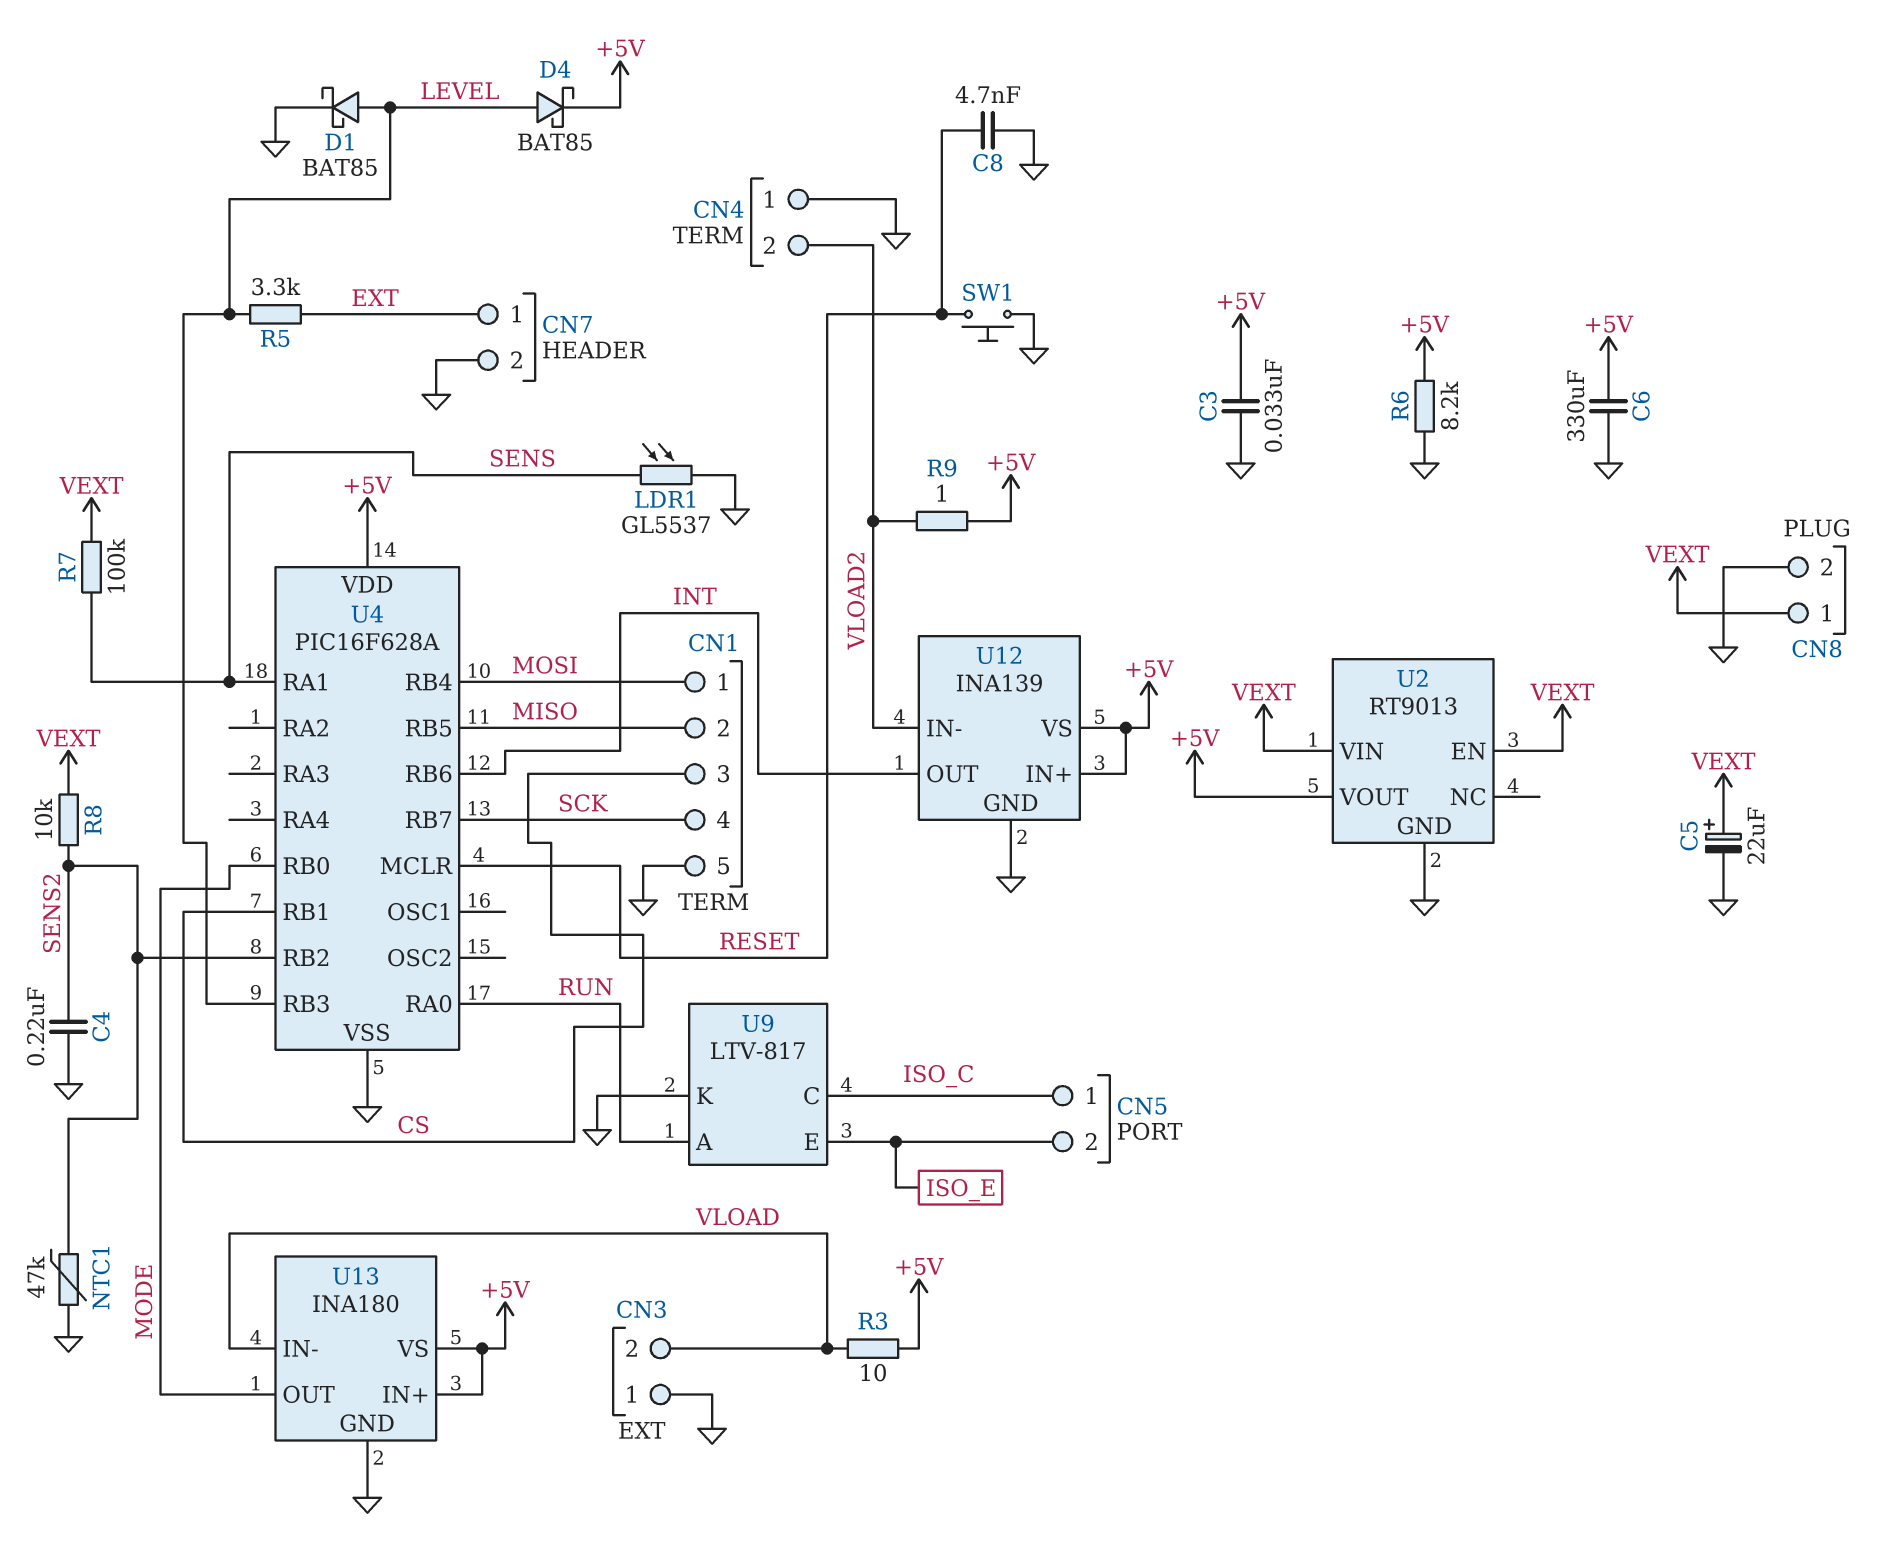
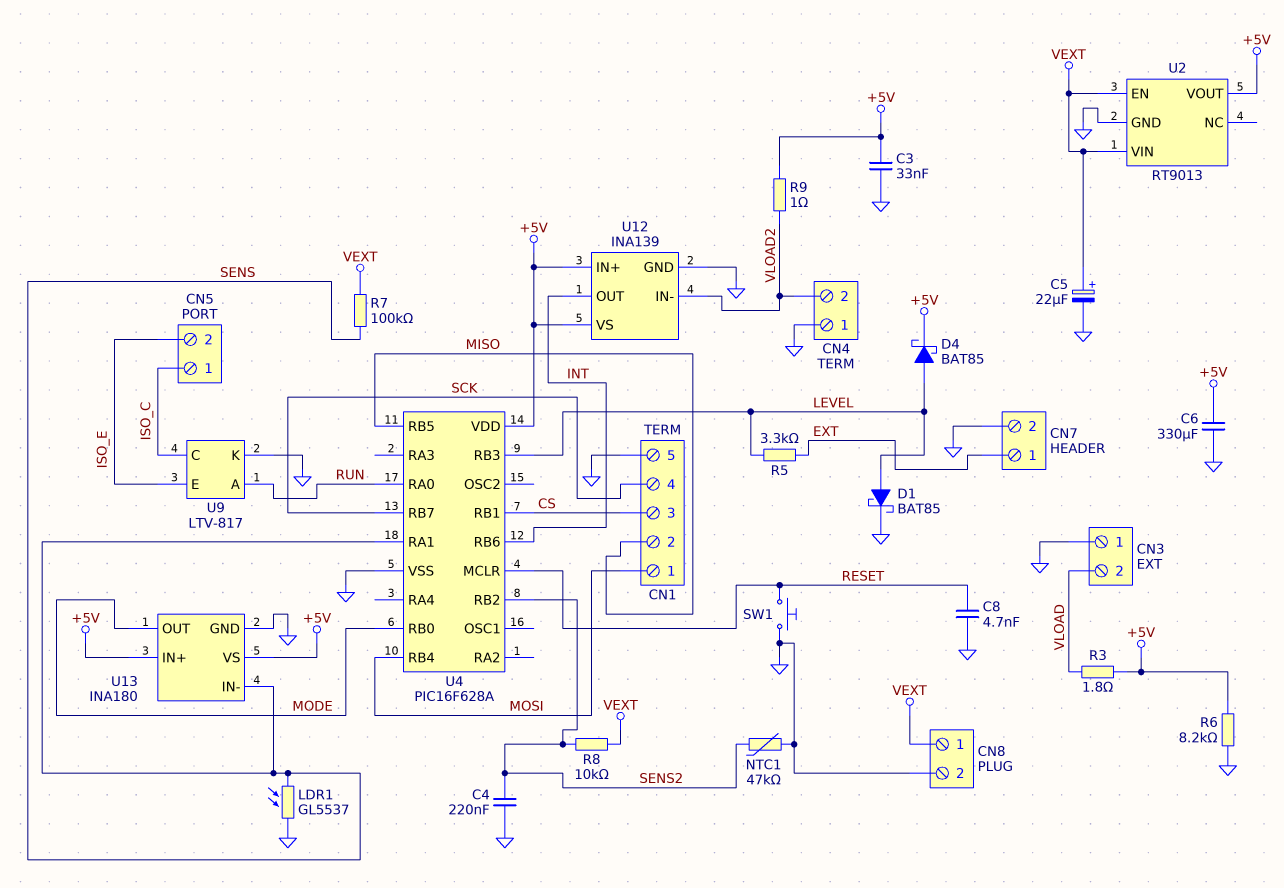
R3: 10 (+5V, VLOAD) -> 1.8 (+5V, VLOAD)
U13 pin IN-: VLOAD -> SENS

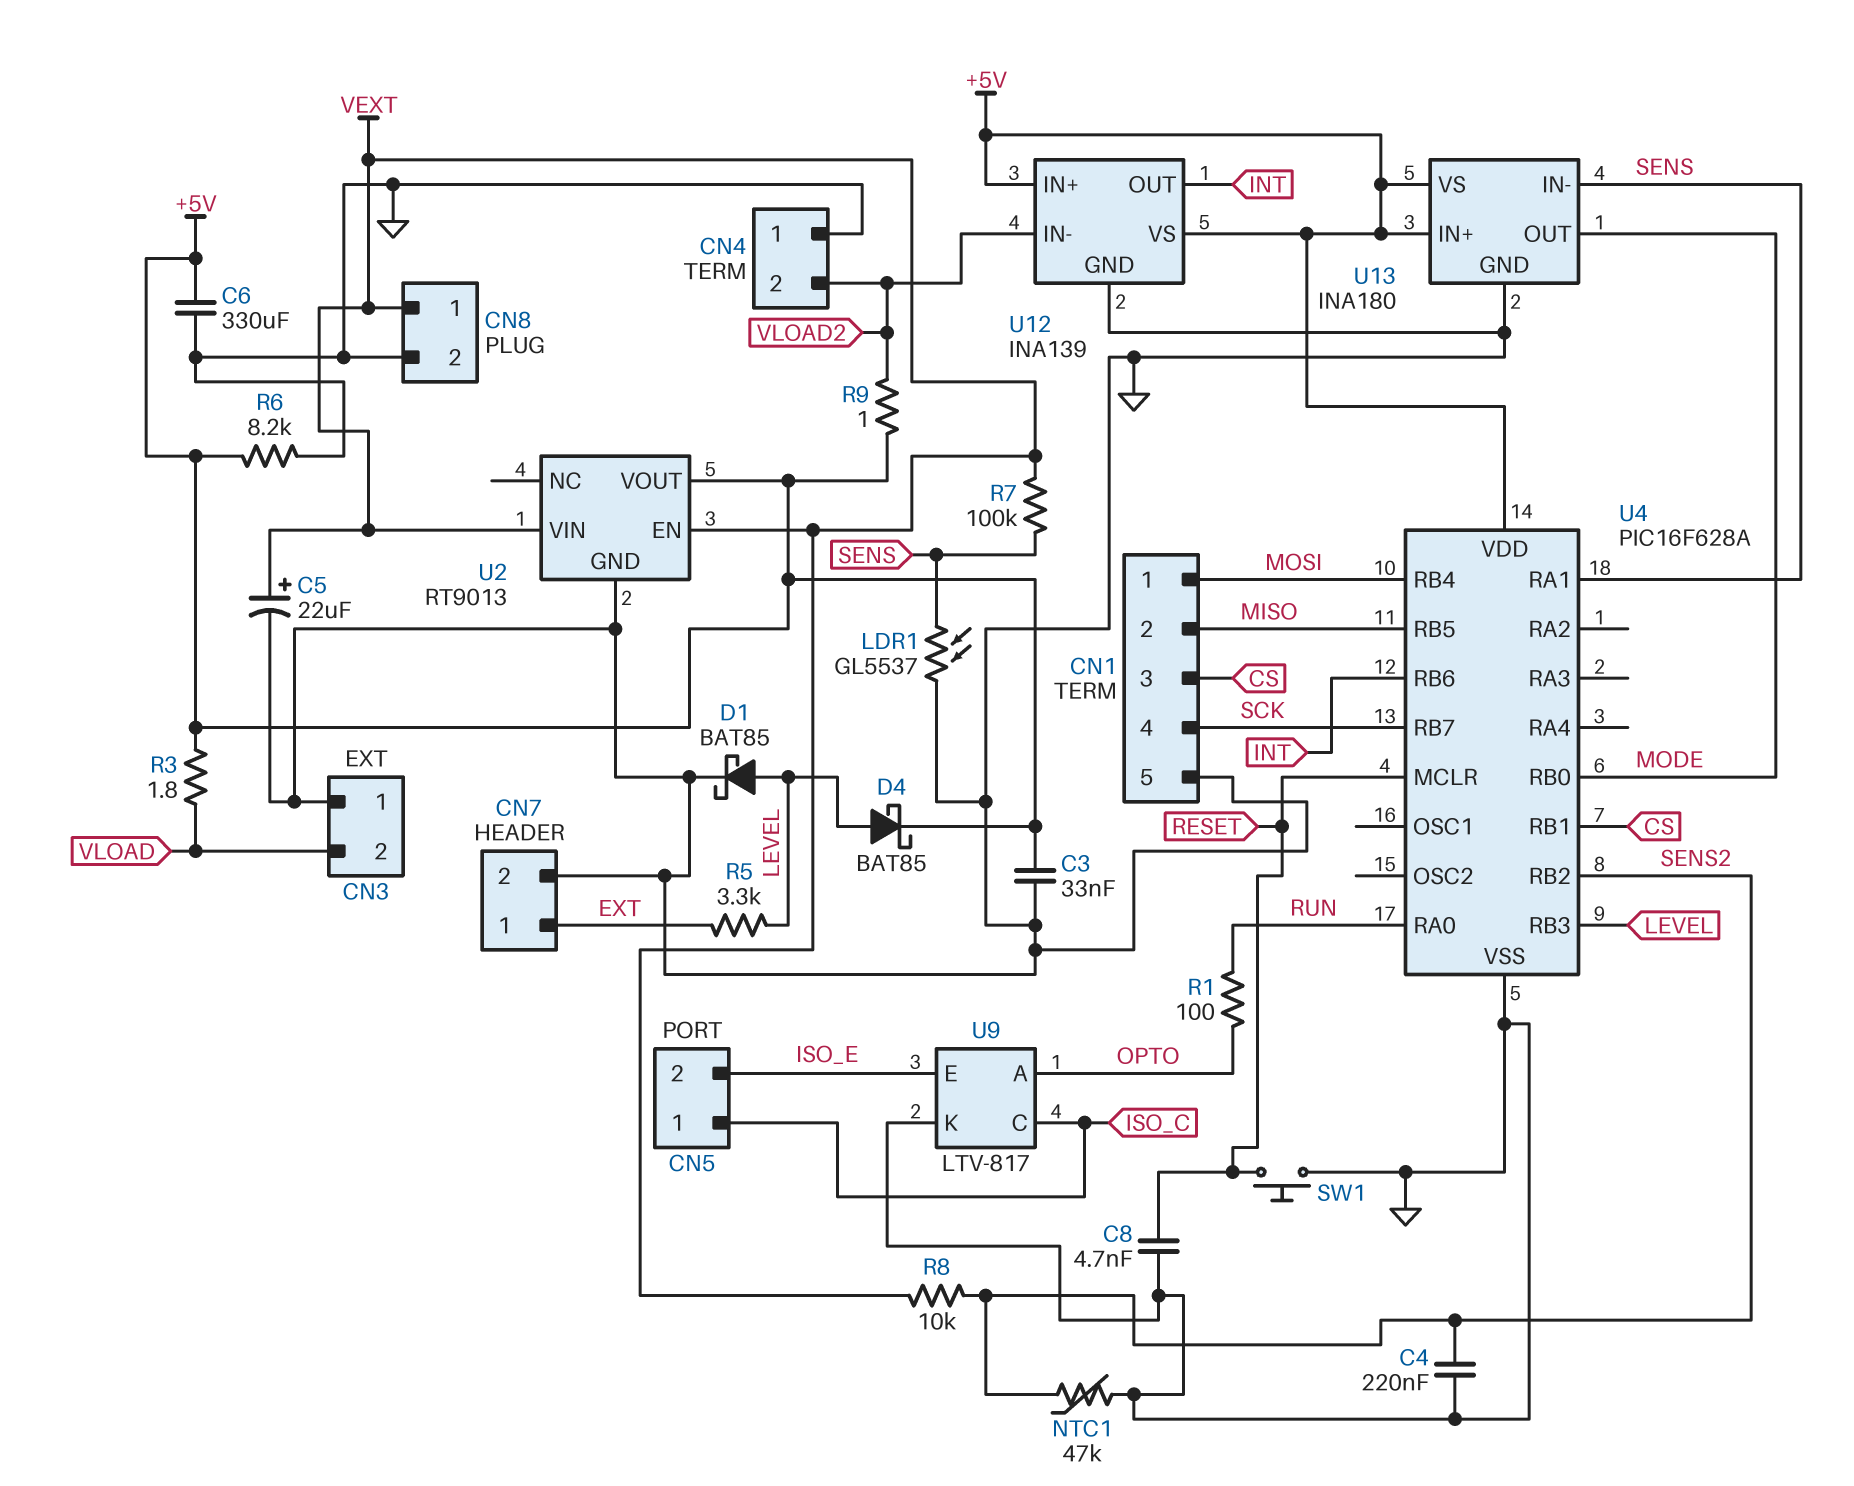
R1: none -> 100 (OPTO, RUN)
U9 pin A: RUN -> OPTO

